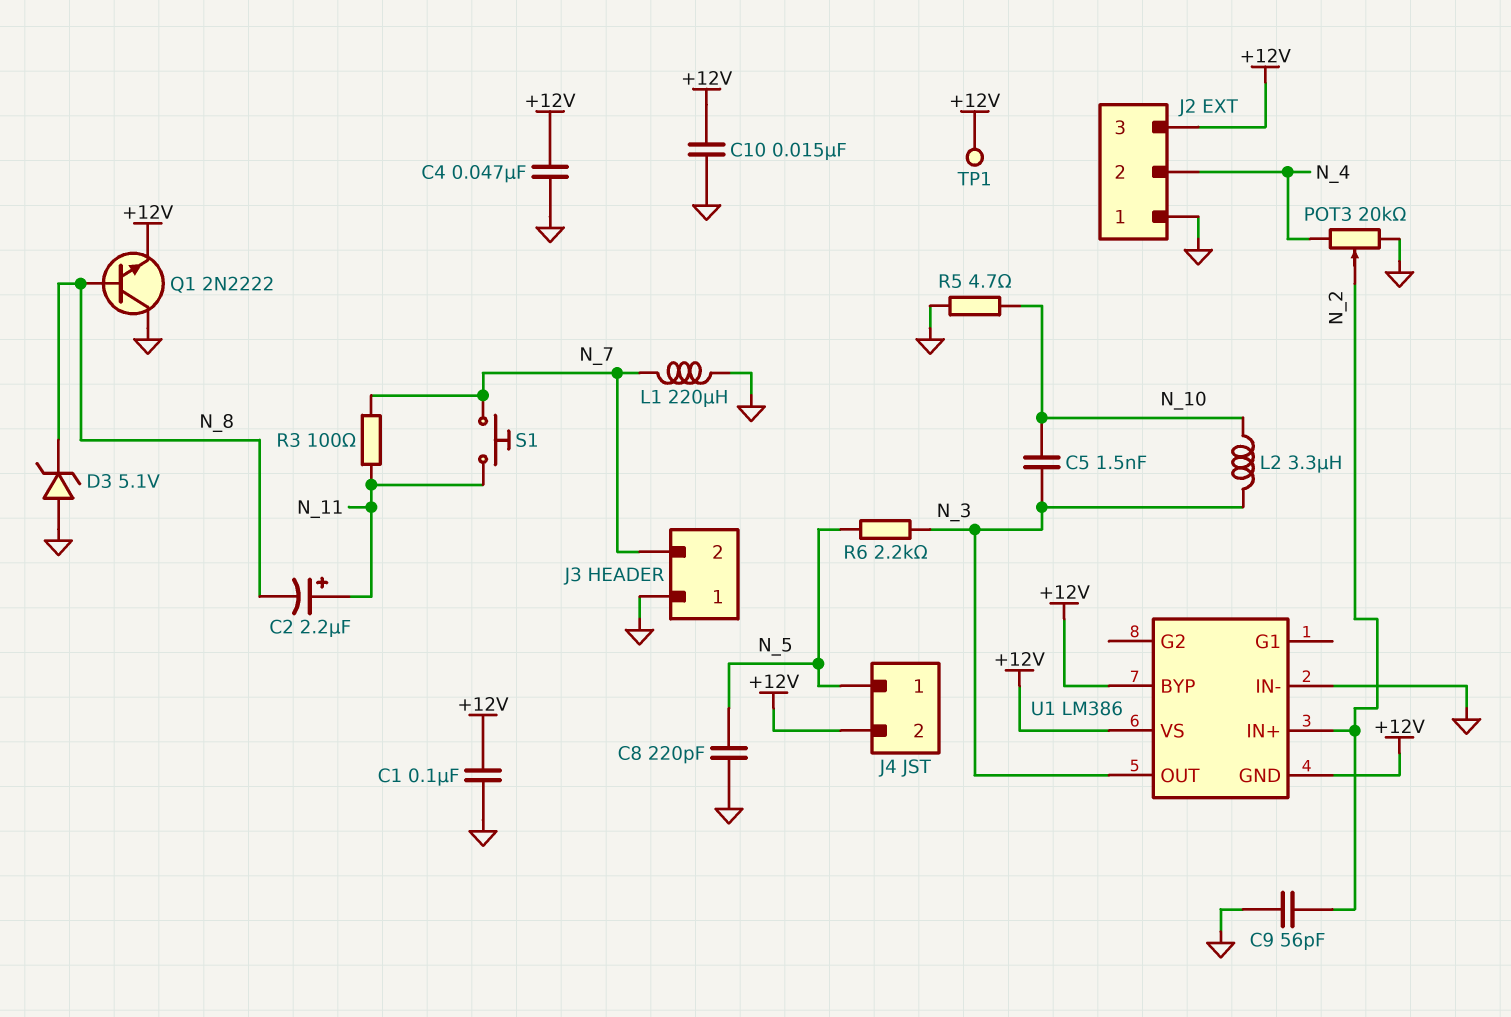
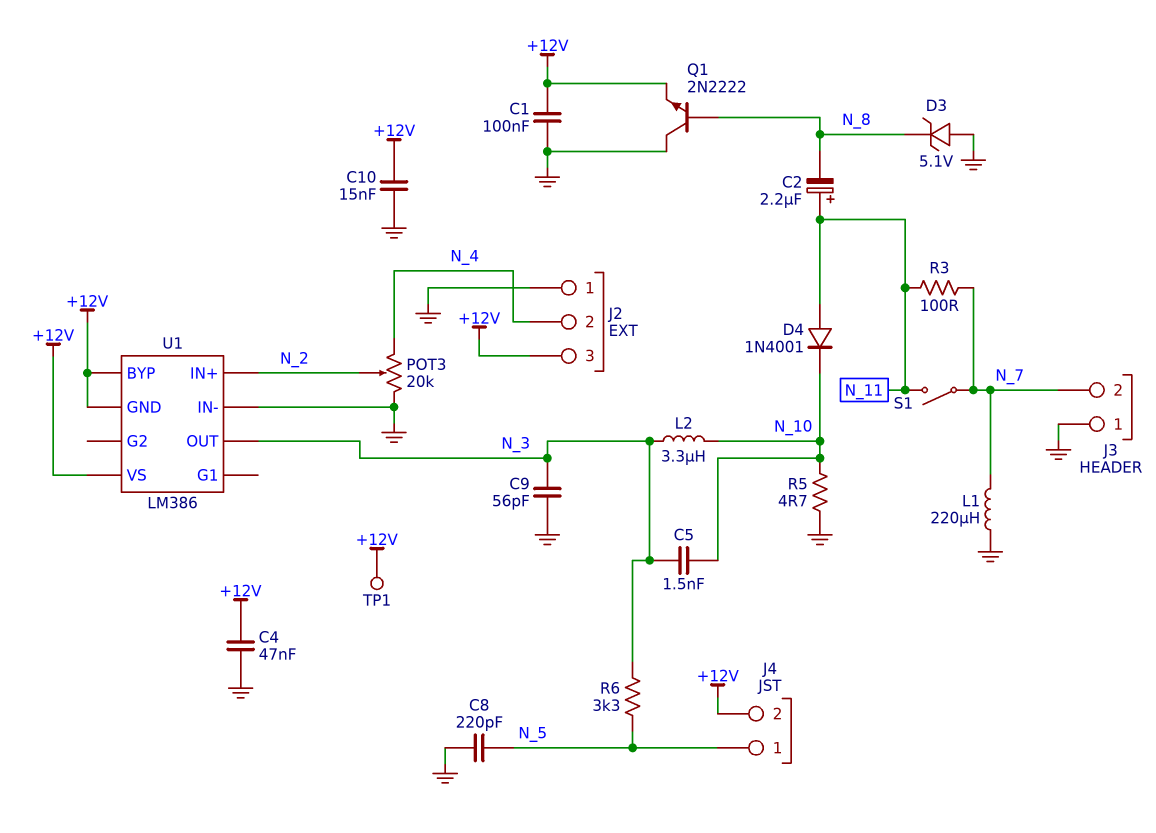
C9: 56pF (GND, N_2) -> 56pF (GND, N_3)
D4: none -> diode 1N4001 (A N_11, K N_10)
R6: 2.2k (N_3, N_5) -> 3.3k (N_3, N_5)
S1: button (N_7, N_11) -> switch (N_7, N_11)

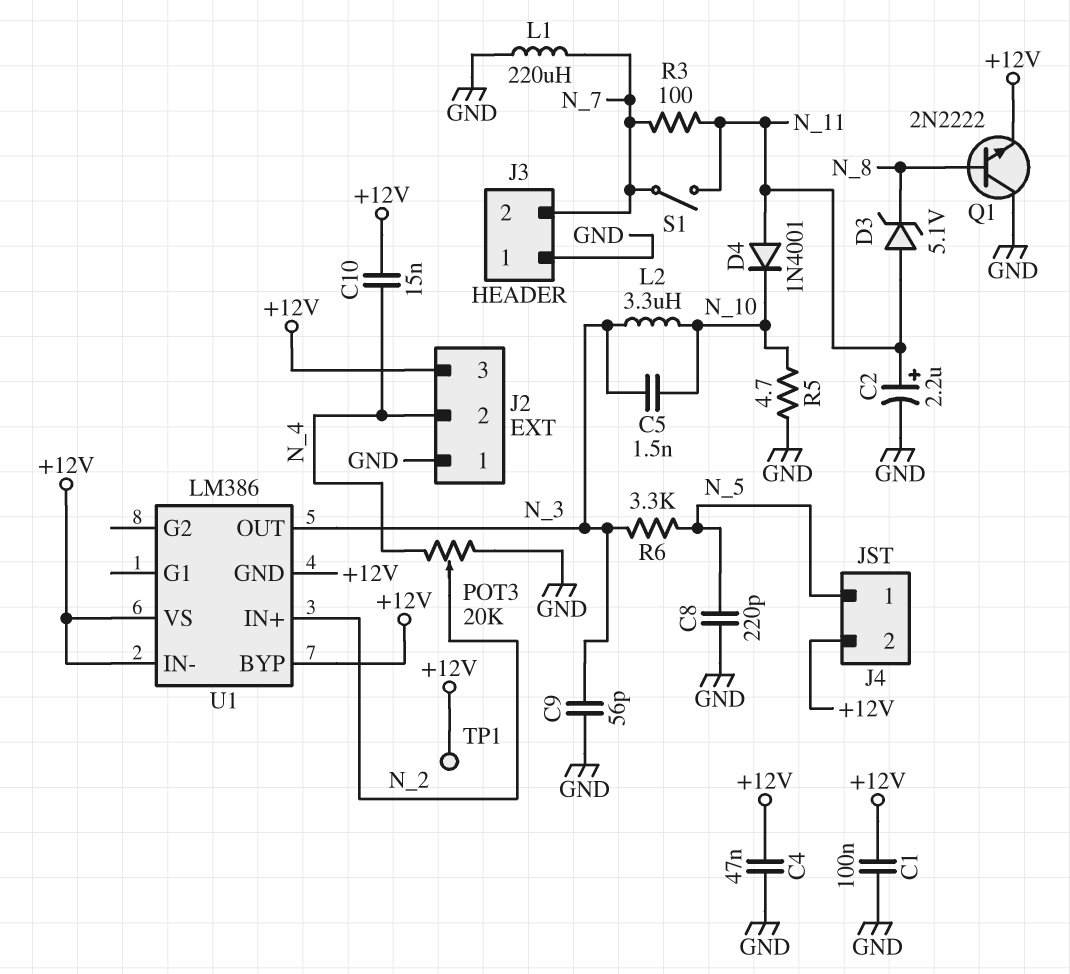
C2: 2.2uF (plus N_11, minus N_8) -> 2.2uF (plus N_11, minus GND)
C10: 15nF (+12V, GND) -> 15nF (+12V, N_4)
D3: zener 5.1V (A GND, K N_8) -> zener 5.1V (A N_11, K N_8)
U1 pin IN-: GND -> +12V

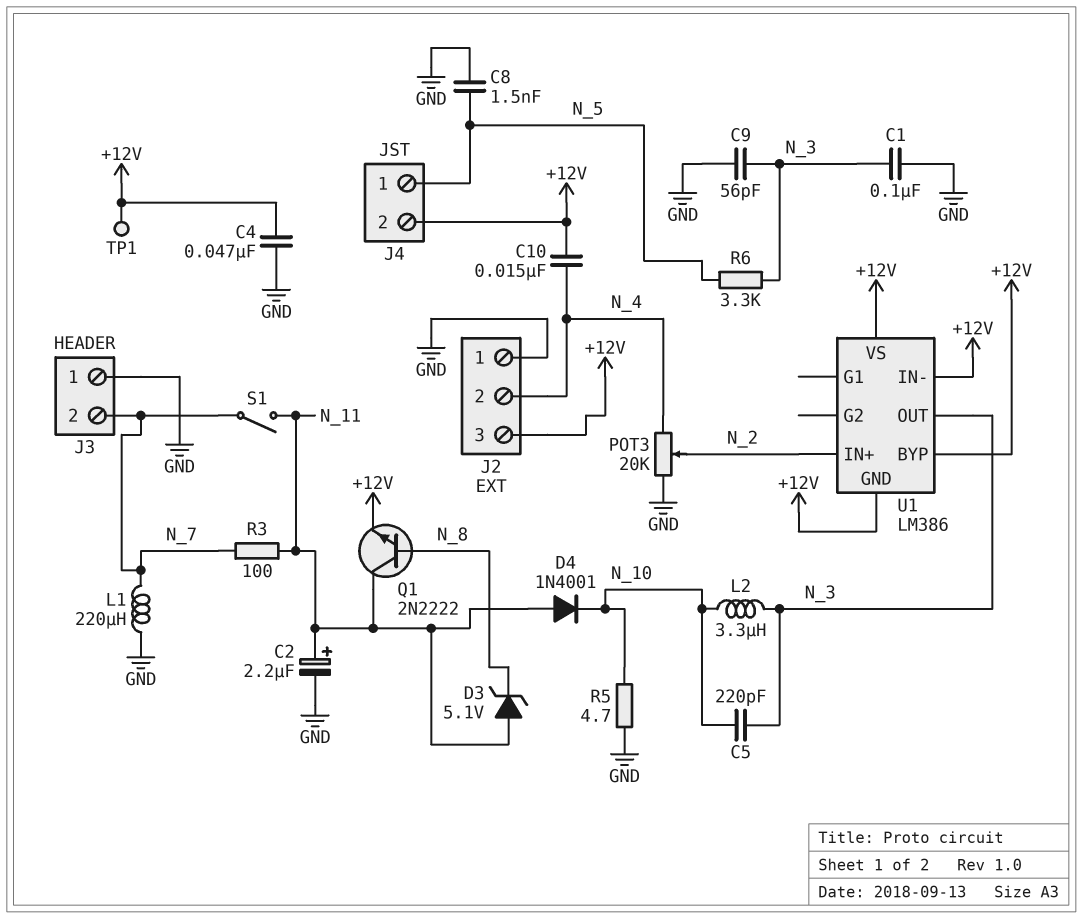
C1: 100nF (+12V, GND) -> 100nF (GND, N_3)
C5: 1.5nF (N_3, N_10) -> 220pF (N_3, N_10)
C8: 220pF (GND, N_5) -> 1.5nF (GND, N_5)
Q1: NPN 2N2222 (B N_8, C GND, E +12V) -> NPN 2N2222 (B N_8, C N_11, E +12V)

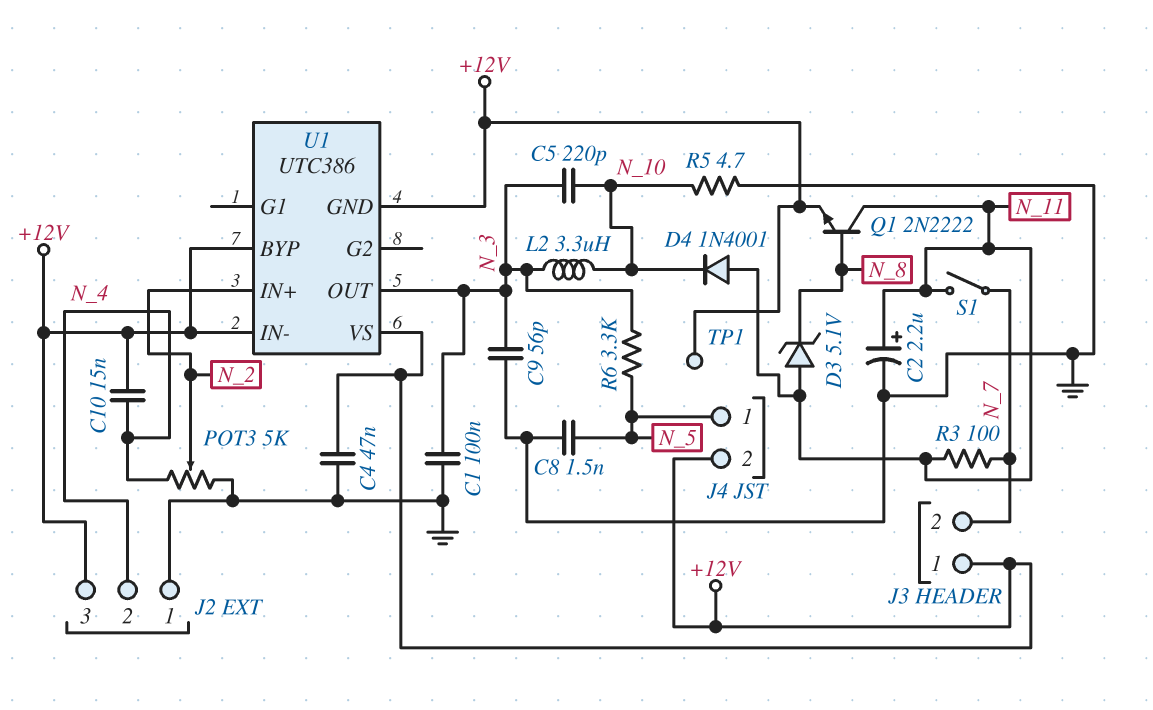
J3 pin 1: GND -> +12V
L1: 220uH (GND, N_7) -> none
POT3: 20k (GND, N_4, wiper N_2) -> 5k (GND, N_4, wiper N_2)
U1: LM386 -> UTC386

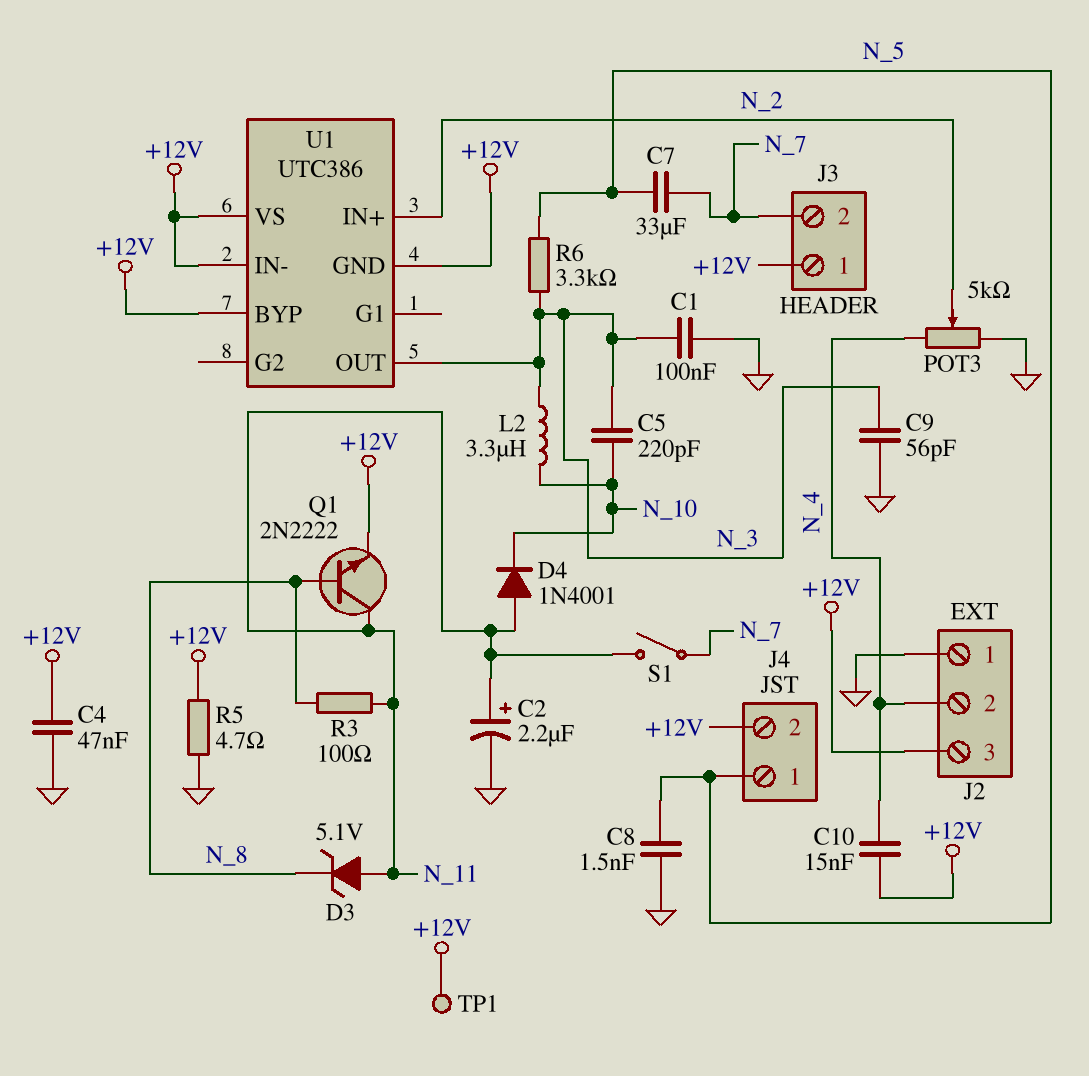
C7: none -> 33uF (N_5, N_7)
R3: 100 (N_7, N_11) -> 100 (N_8, N_11)
R5: 4.7 (GND, N_10) -> 4.7 (+12V, GND)

